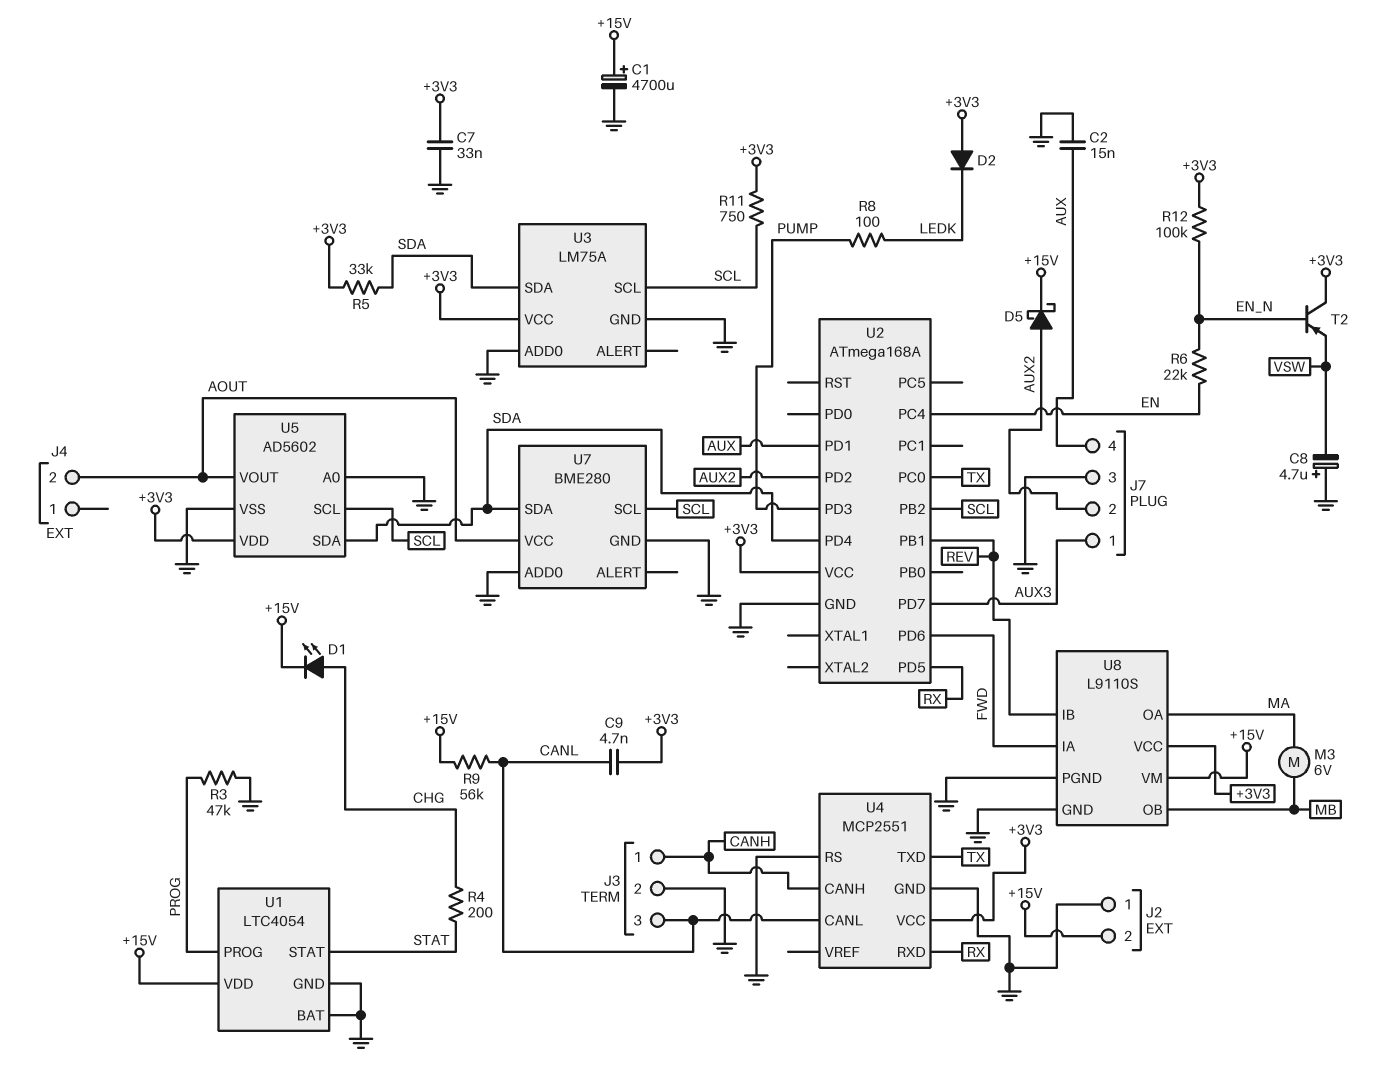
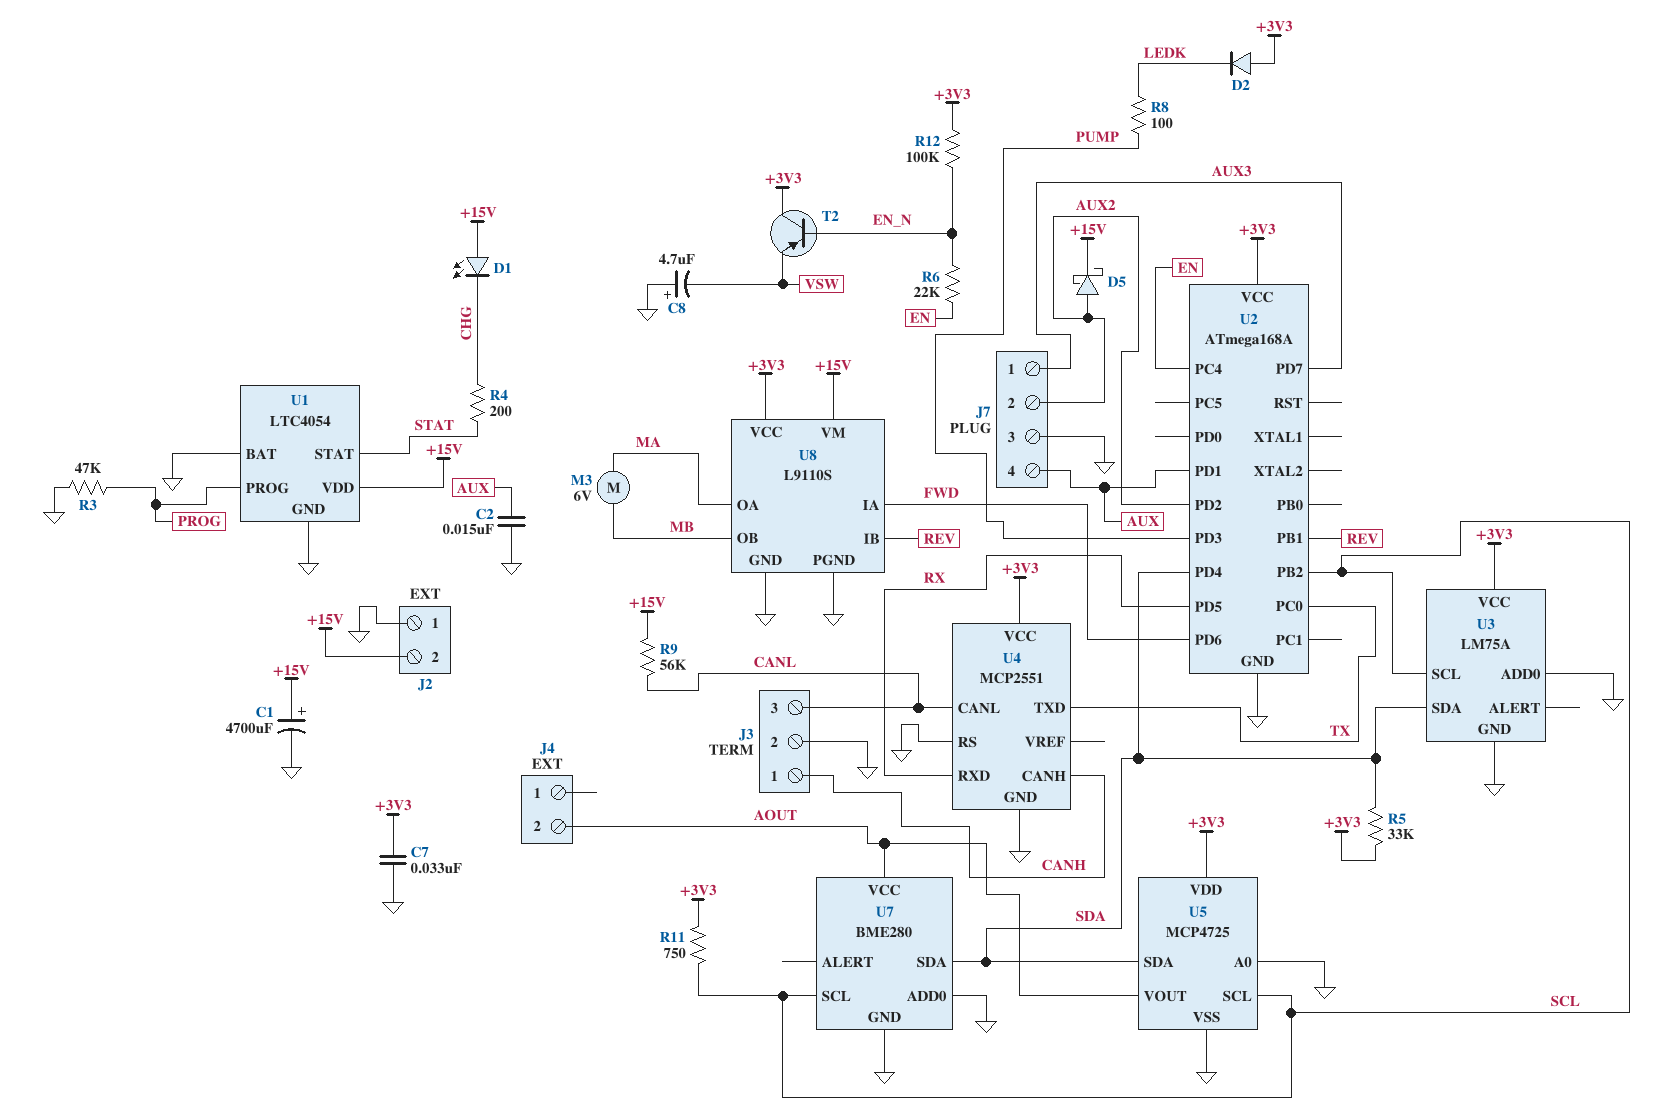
C9: 4.7nF (+3V3, CANL) -> none
D1: LED (A CHG, K +15V) -> LED (A +15V, K CHG)
U5: AD5602 -> MCP4725

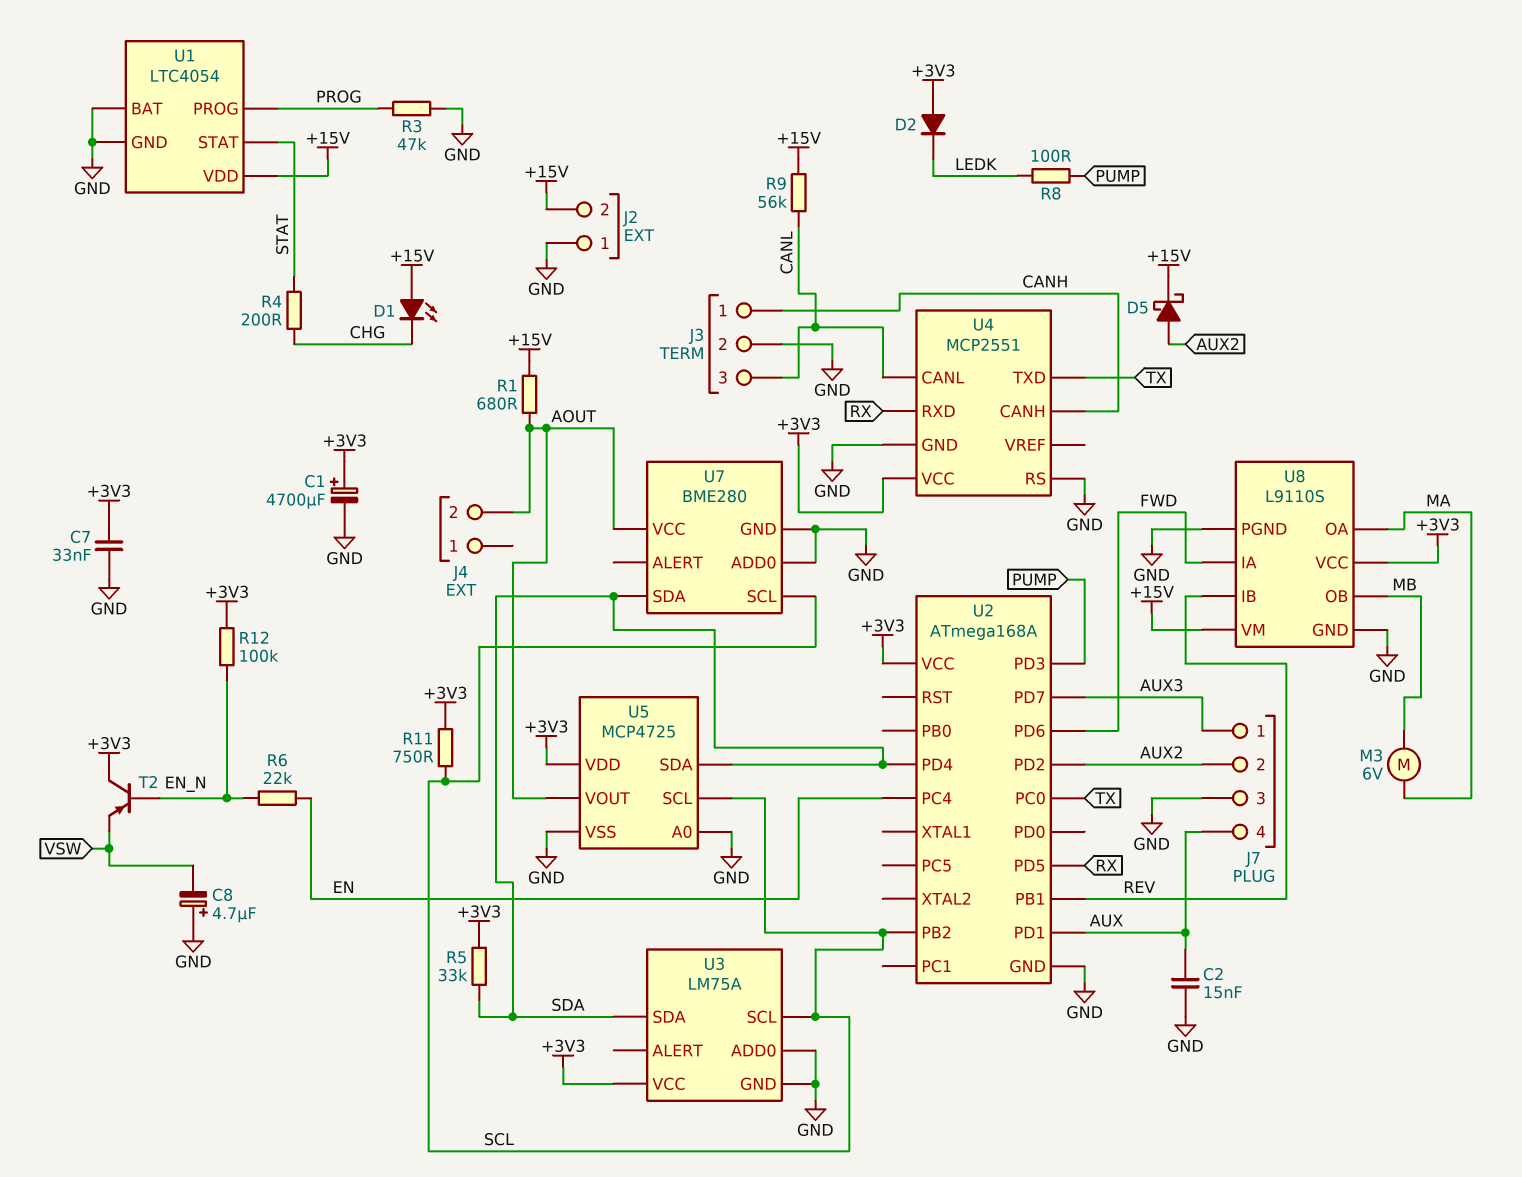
C1: 4700uF (plus +15V, minus GND) -> 4700uF (plus +3V3, minus GND)
R1: none -> 680 (+15V, AOUT)

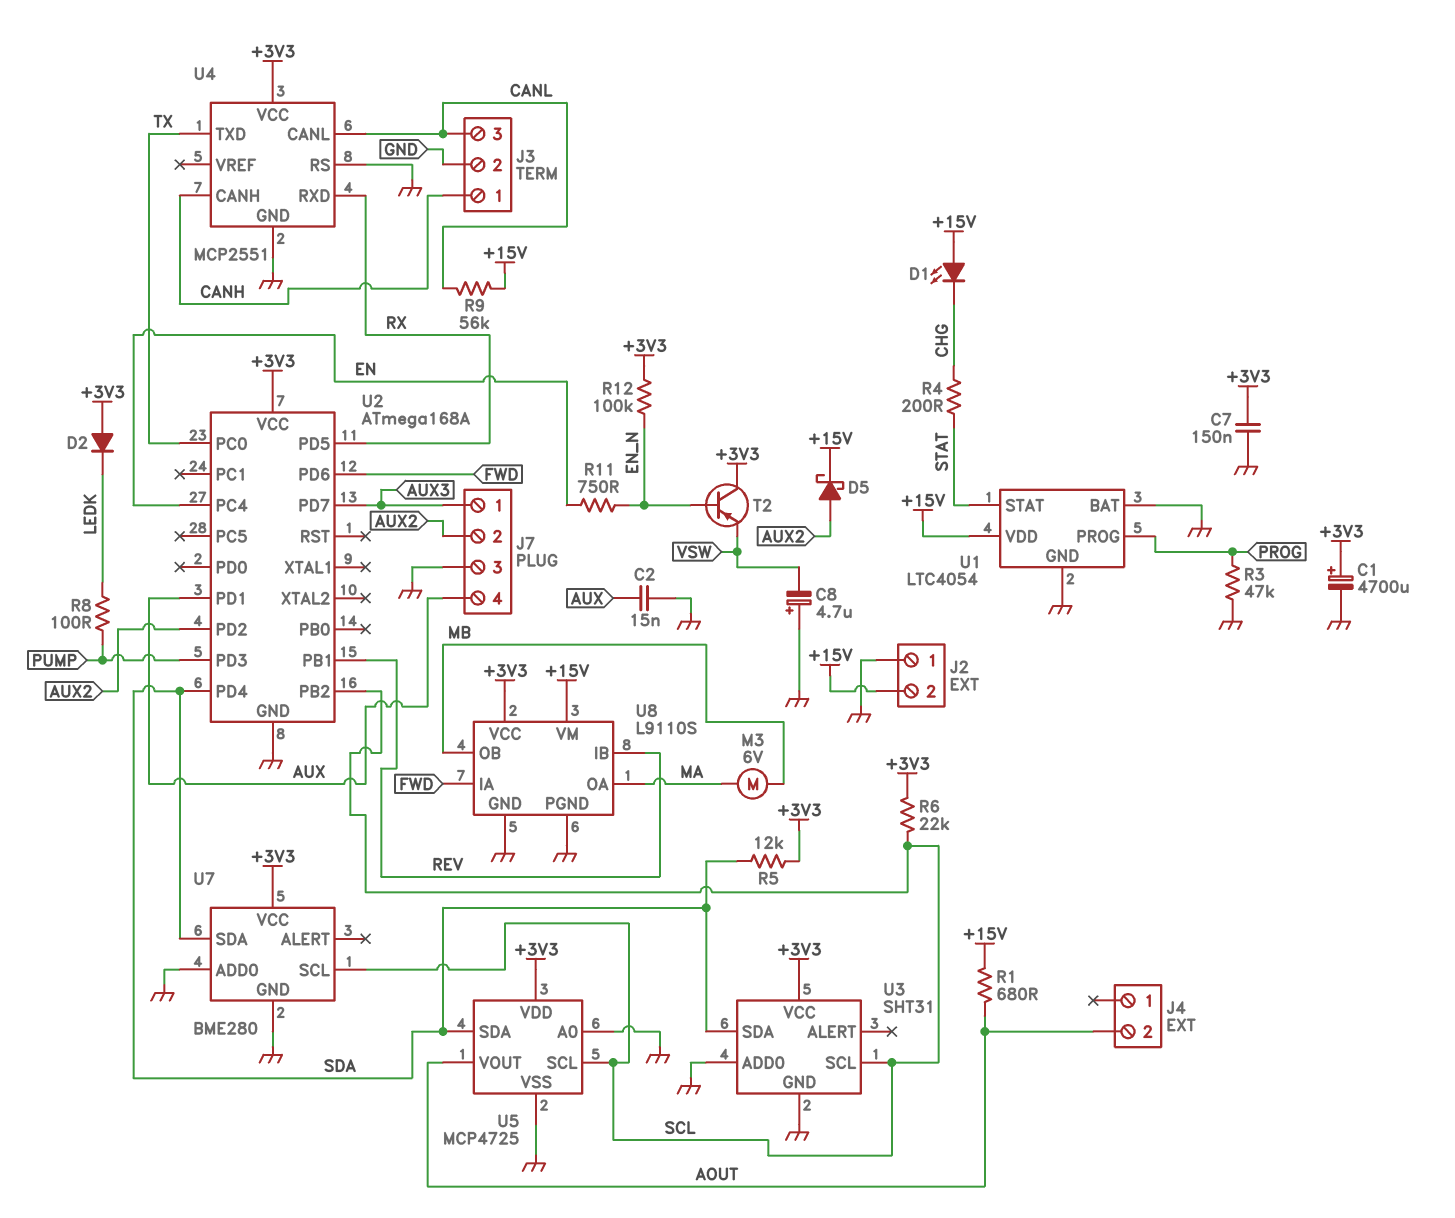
C7: 33nF (+3V3, GND) -> 150nF (+3V3, GND)
R5: 33k (+3V3, SDA) -> 12k (+3V3, SDA)
R6: 22k (EN, EN_N) -> 22k (+3V3, SCL)
R11: 750 (+3V3, SCL) -> 750 (EN, EN_N)
U3: LM75A -> SHT31
U7 pin VCC: AOUT -> +3V3

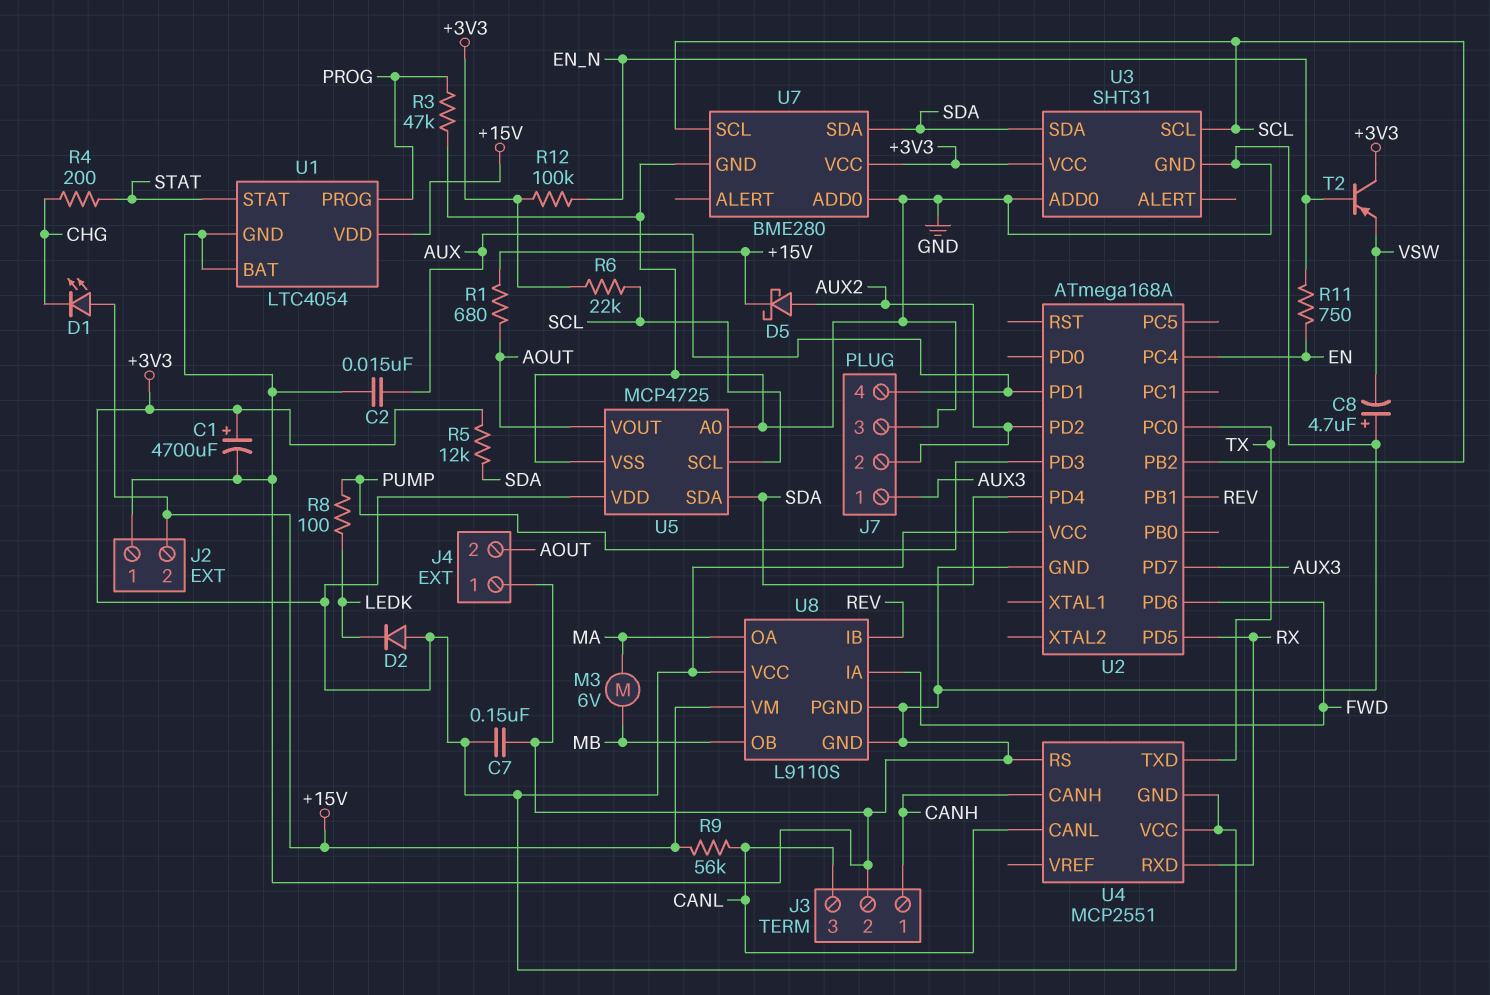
J4 pin 1: none -> GND
U4 pin GND: GND -> +3V3

